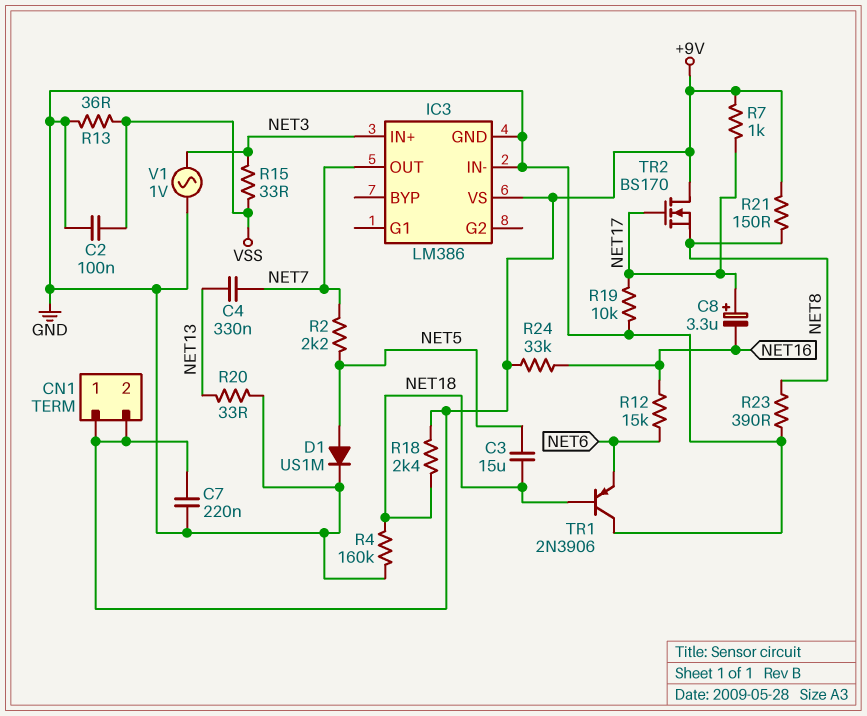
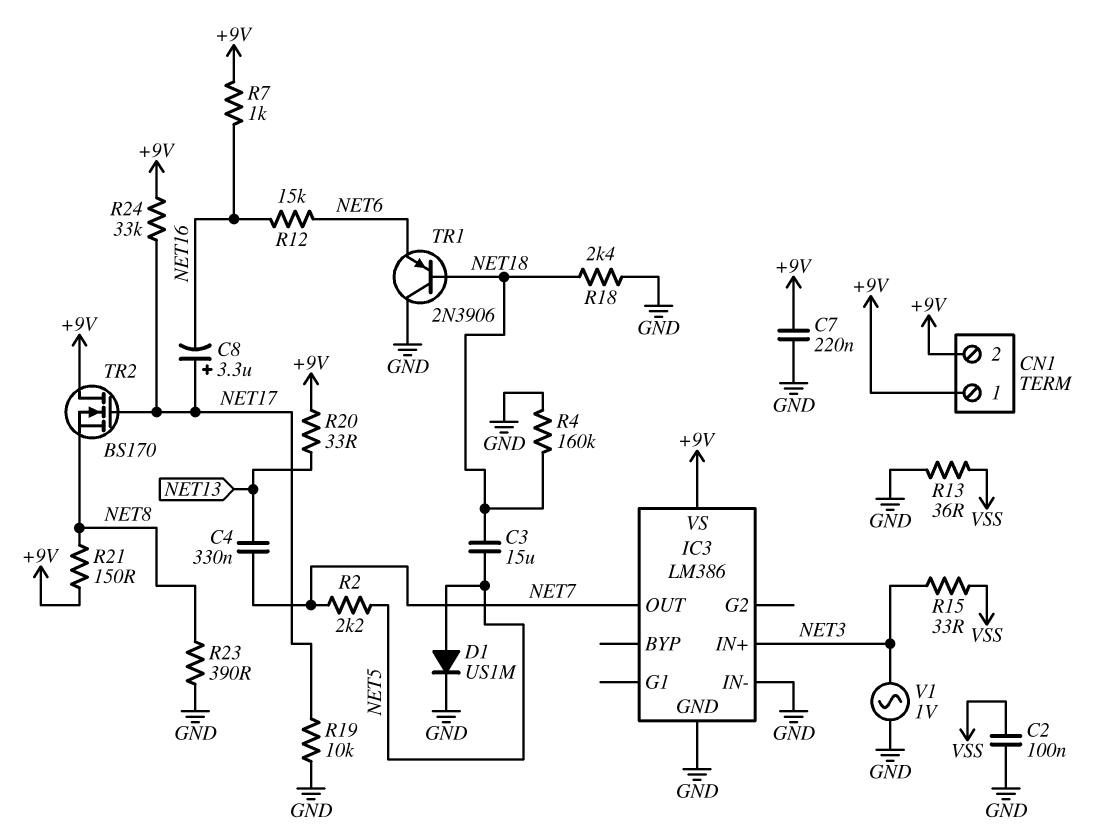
R7: 1k (+9V, NET17) -> 1k (+9V, NET16)
R18: 2.4k (+9V, NET18) -> 2.4k (GND, NET18)
R20: 33 (GND, NET13) -> 33 (+9V, NET13)
R24: 33k (+9V, NET16) -> 33k (+9V, NET17)

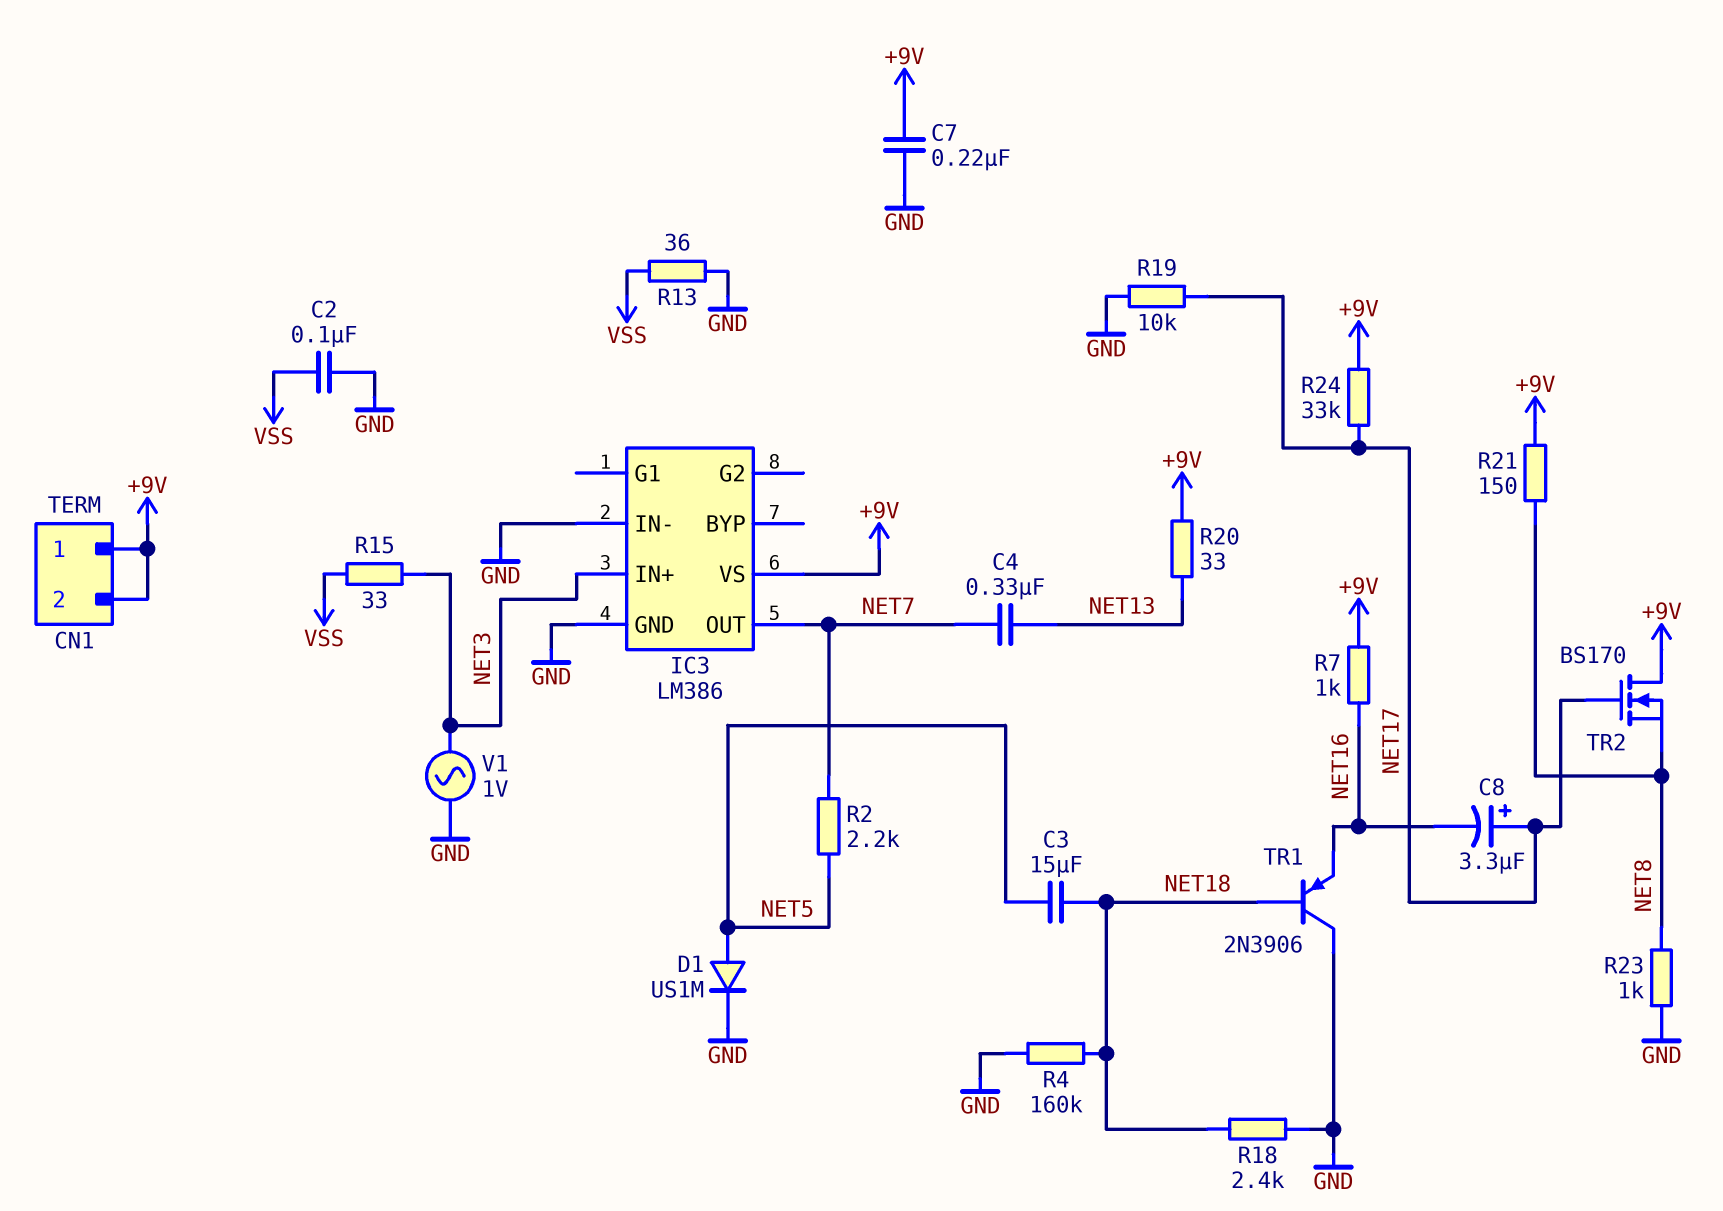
R12: 15k (NET6, NET16) -> none
R23: 390 (GND, NET8) -> 1k (GND, NET8)
TR1: PNP 2N3906 (B NET18, C GND, E NET6) -> PNP 2N3906 (B NET18, C GND, E NET16)

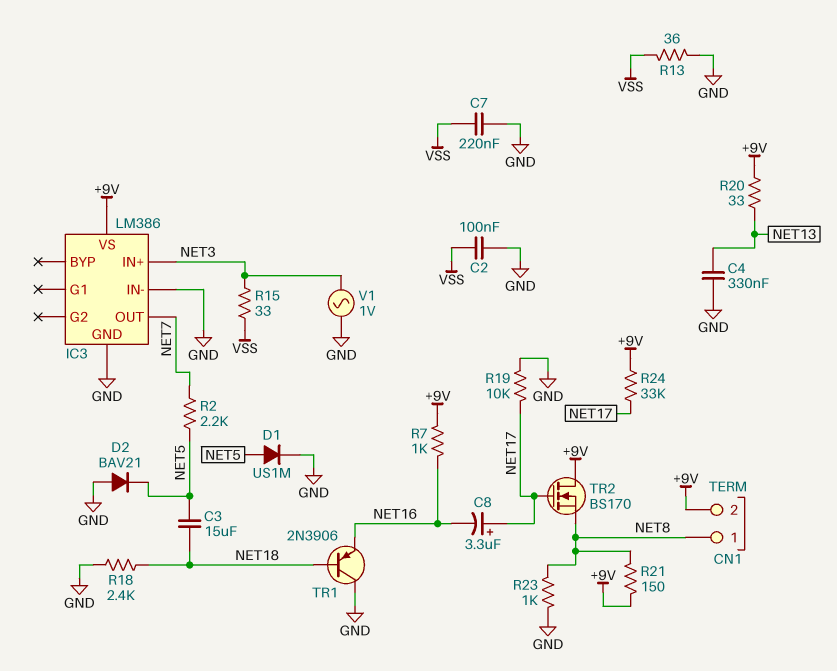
C4: 330nF (NET7, NET13) -> 330nF (GND, NET13)
C7: 220nF (+9V, GND) -> 220nF (GND, VSS)
CN1 pin 1: +9V -> NET8
D2: none -> diode BAV21 (A GND, K NET5)
R4: 160k (GND, NET18) -> none

